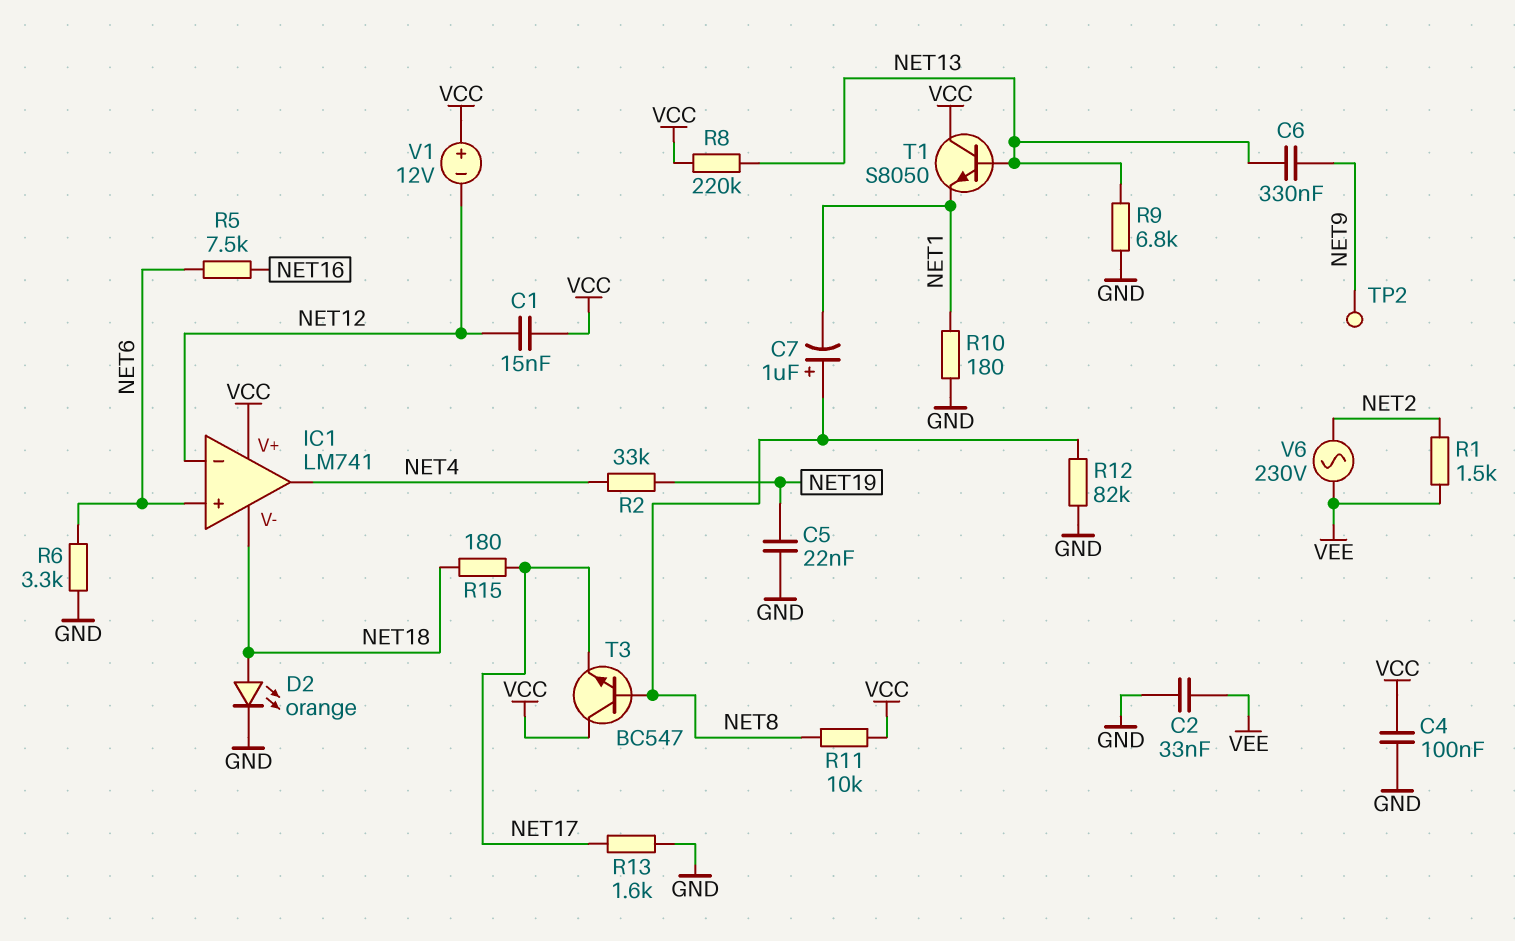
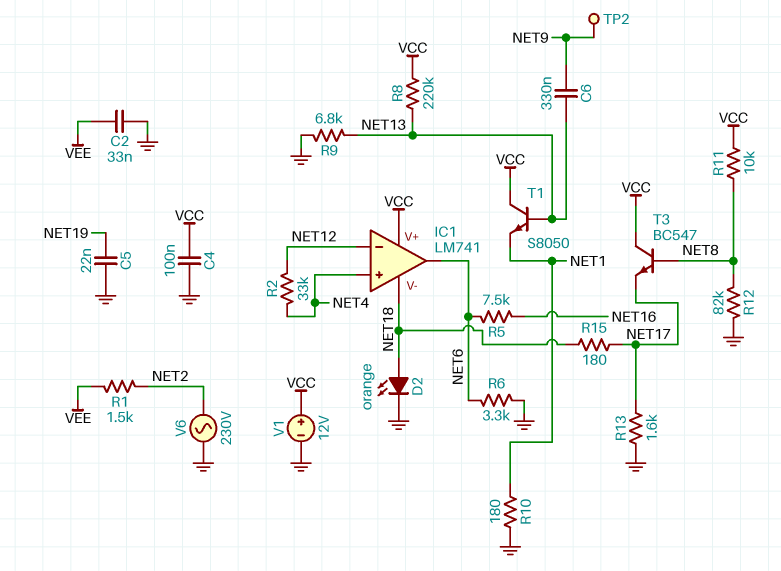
C1: 15nF (NET12, VCC) -> none
C7: 1uF (plus NET8, minus NET1) -> none
IC1 pin in+: NET6 -> NET4
IC1 pin out: NET4 -> NET6
R2: 33k (NET4, NET19) -> 33k (NET4, NET12)
V1: 12V (plus VCC, minus NET12) -> 12V (plus VCC, minus GND)
V6: AC 230V (NET2, VEE) -> AC 230V (GND, NET2)

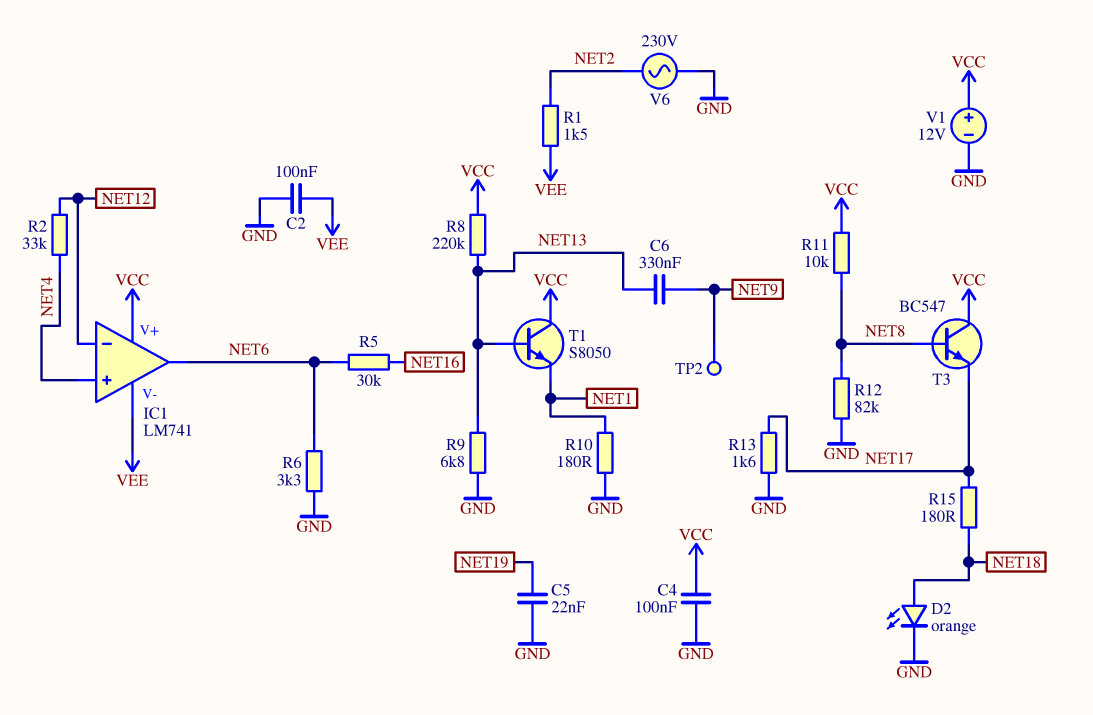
C2: 33nF (GND, VEE) -> 100nF (GND, VEE)
IC1 pin V-: NET18 -> VEE
R5: 7.5k (NET6, NET16) -> 30k (NET6, NET16)

